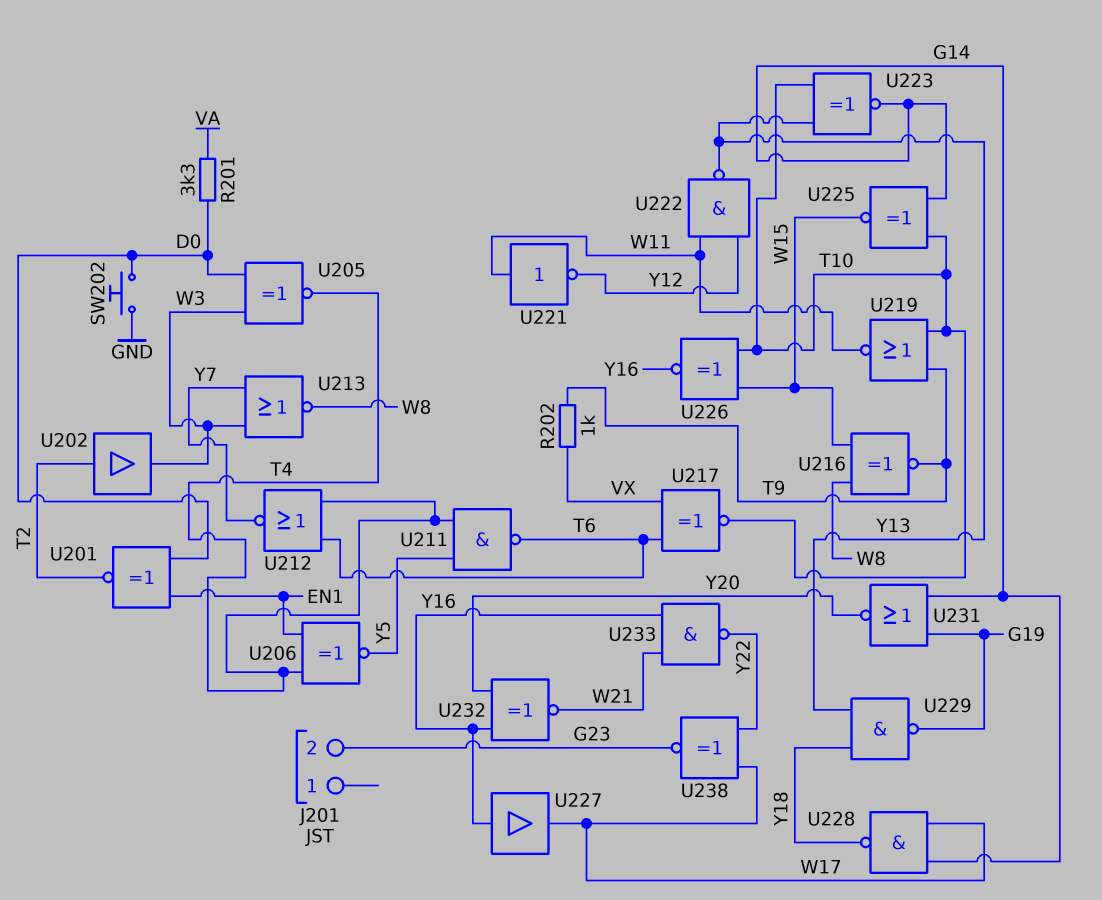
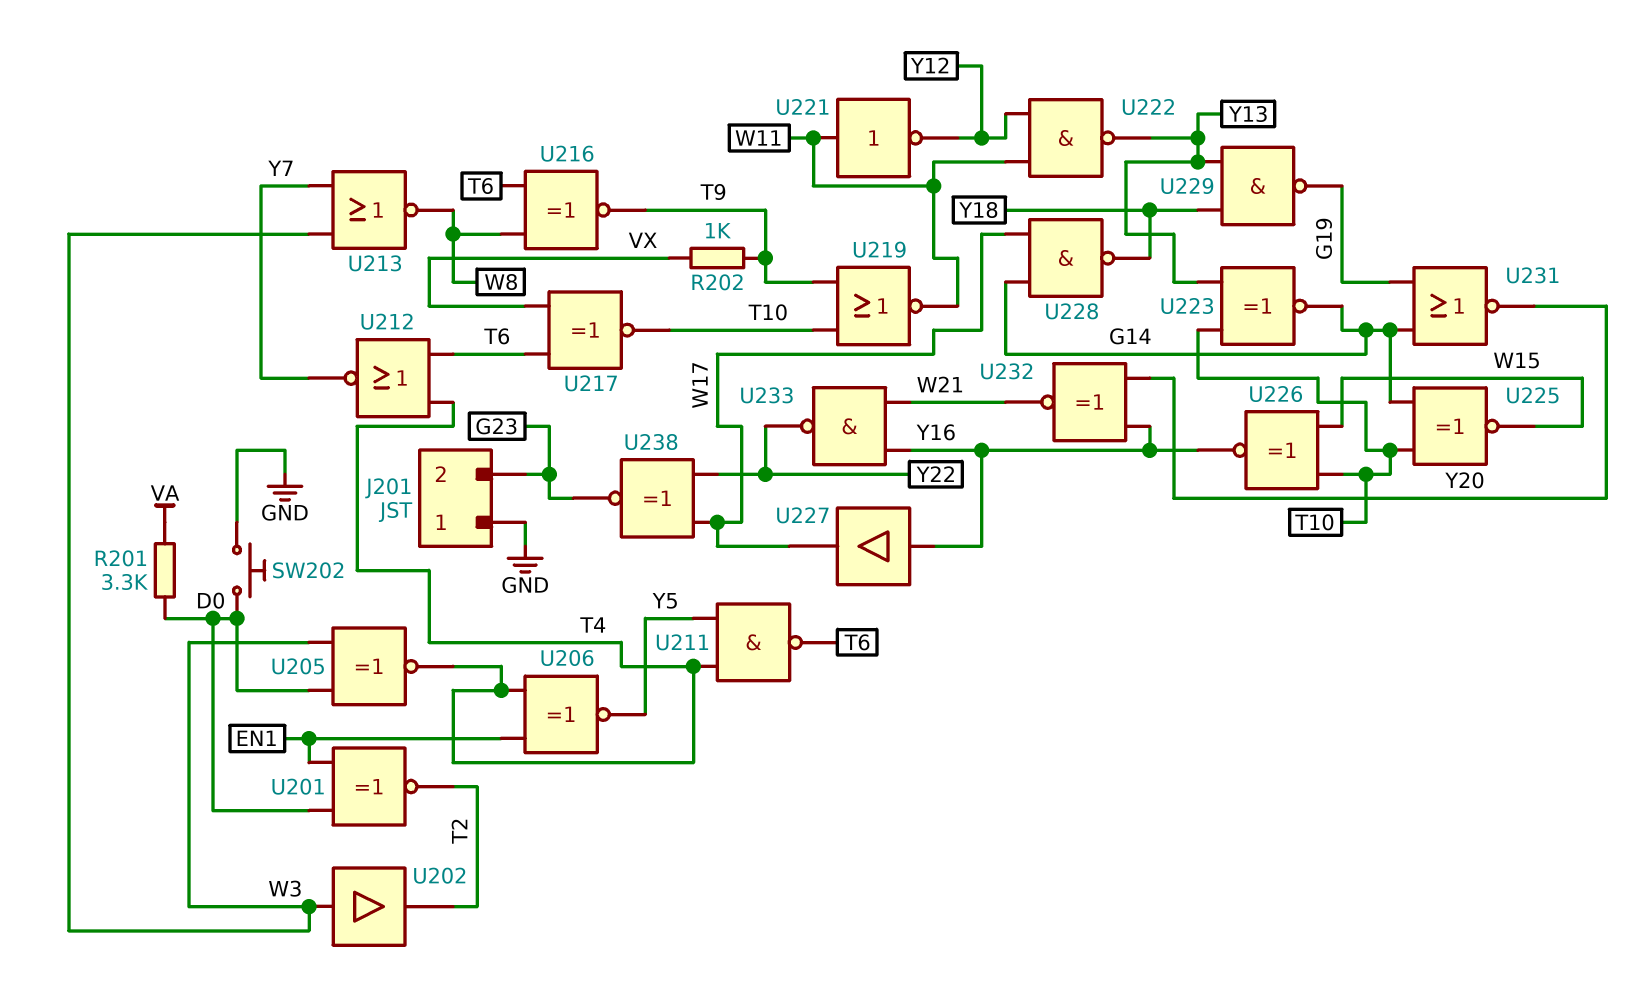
J201 pin 1: none -> GND
U202: buffer (in T2, out W3) -> buffer (in W3, out T2)
U216: XNOR (in W8, in W15, out T9) -> XNOR (in T6, in W8, out T9)

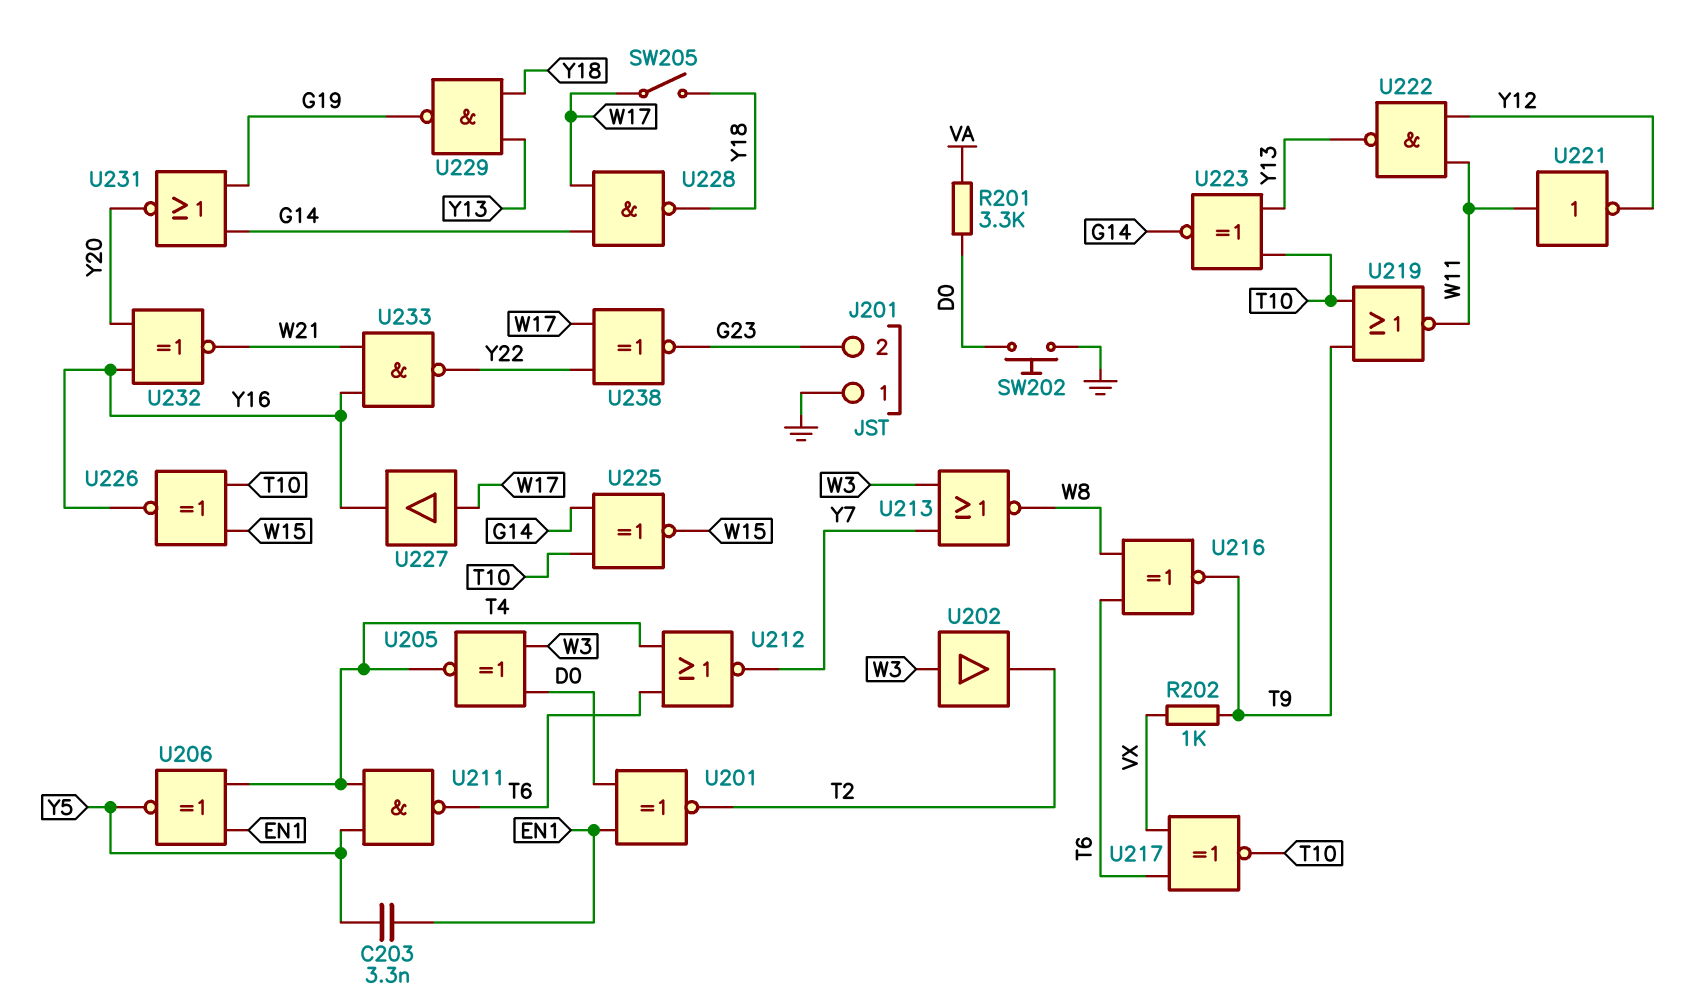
C203: none -> 3.3nF (EN1, Y5)
SW205: none -> switch (W17, Y18)
U227: buffer (in Y16, out W17) -> buffer (in W17, out Y16)

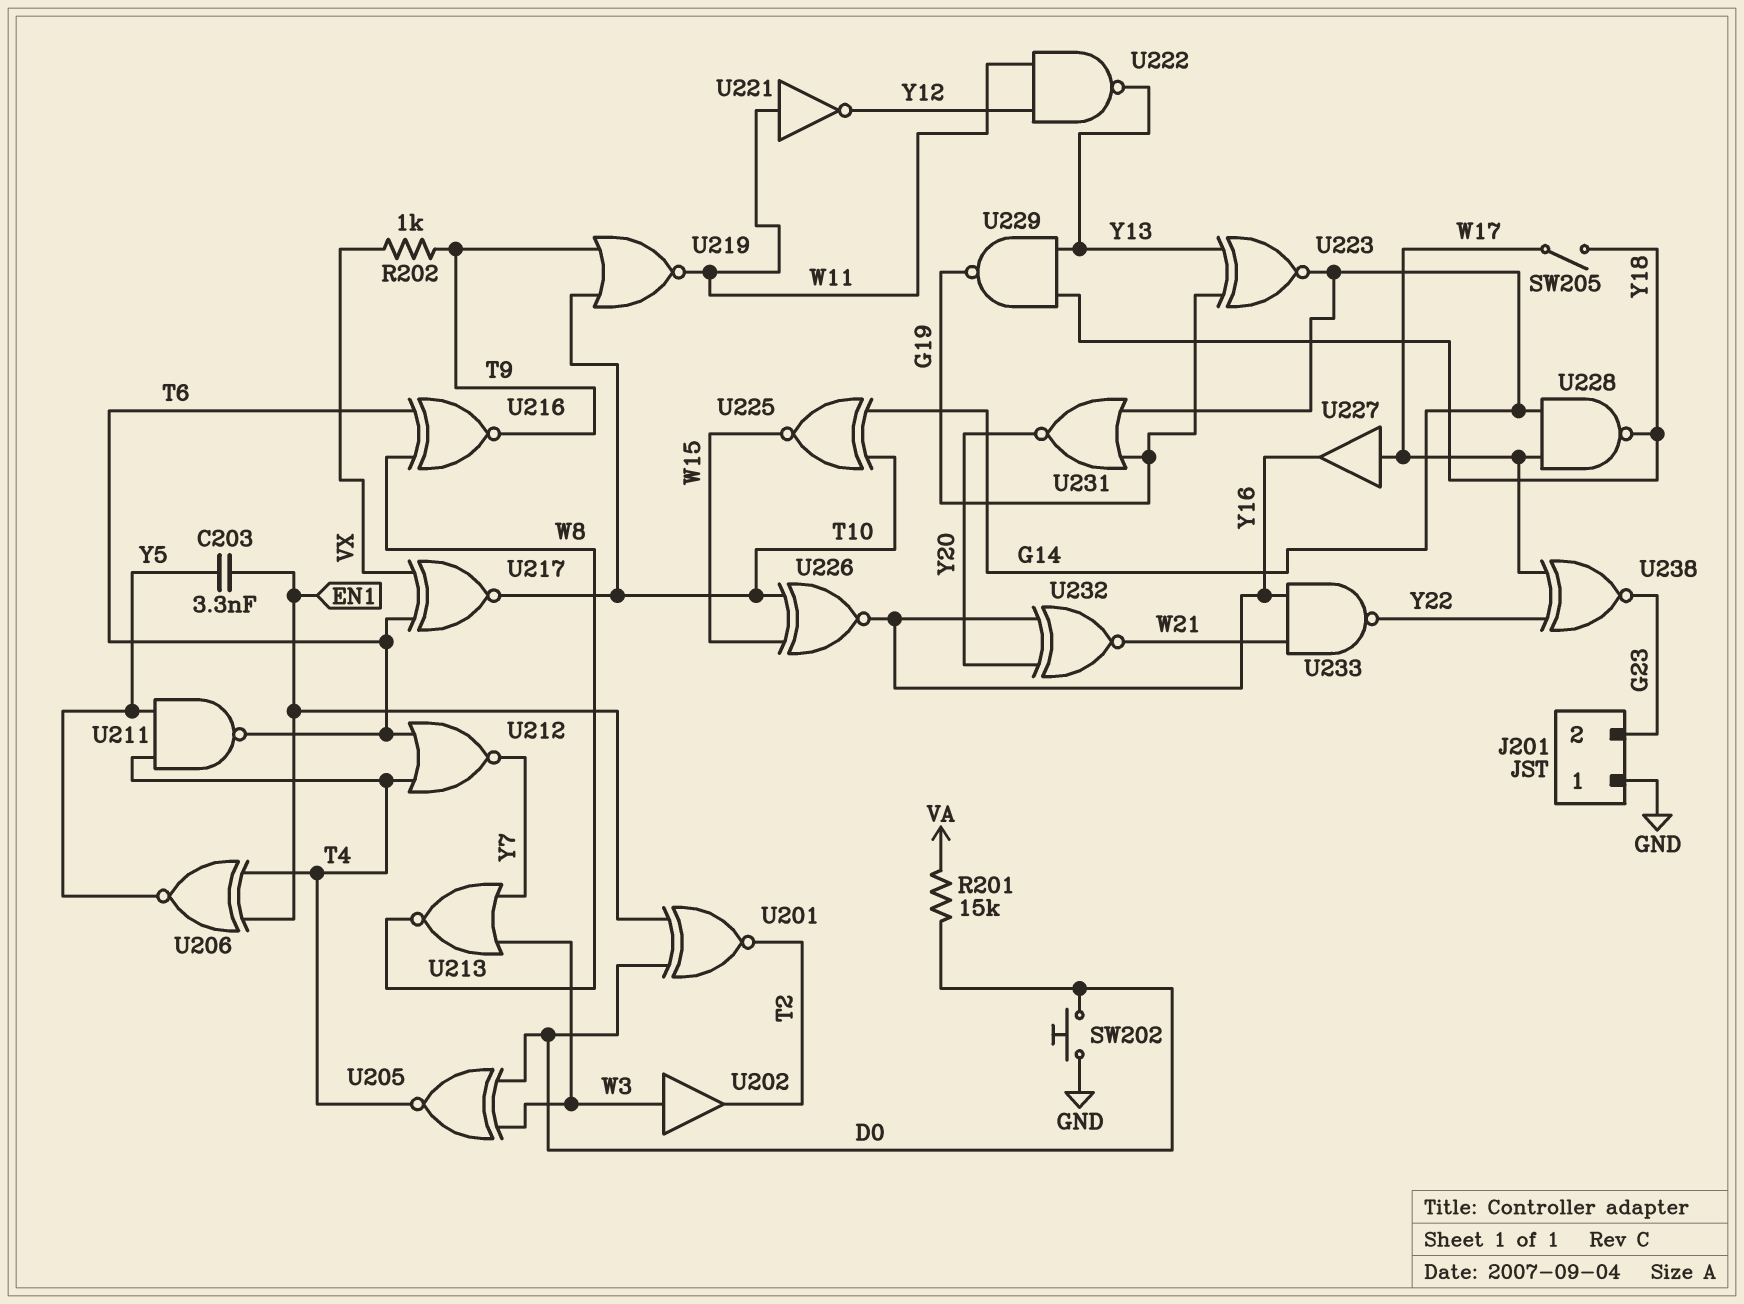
R201: 3.3k (D0, VA) -> 15k (D0, VA)
U223: XNOR (in T10, in Y13, out G14) -> XNOR (in G19, in Y13, out G14)

